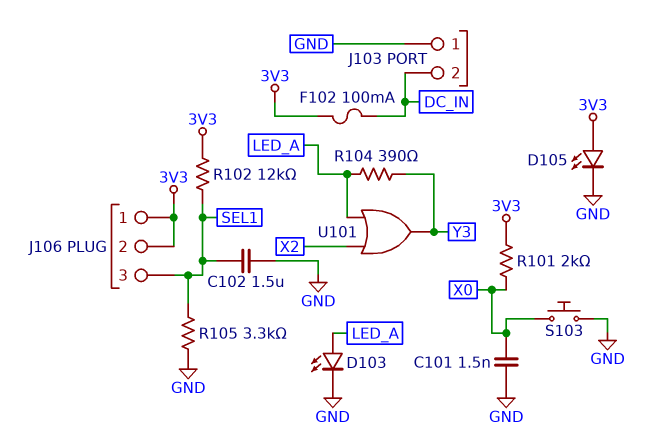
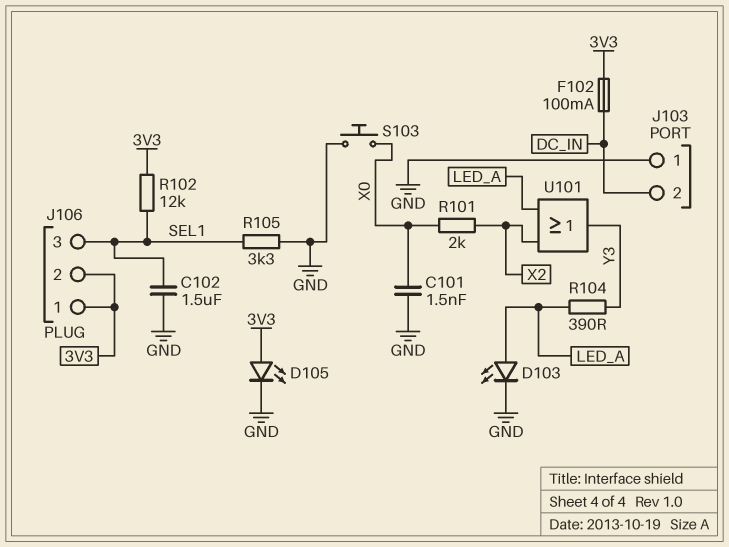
R101: 2k (3V3, X0) -> 2k (X0, X2)

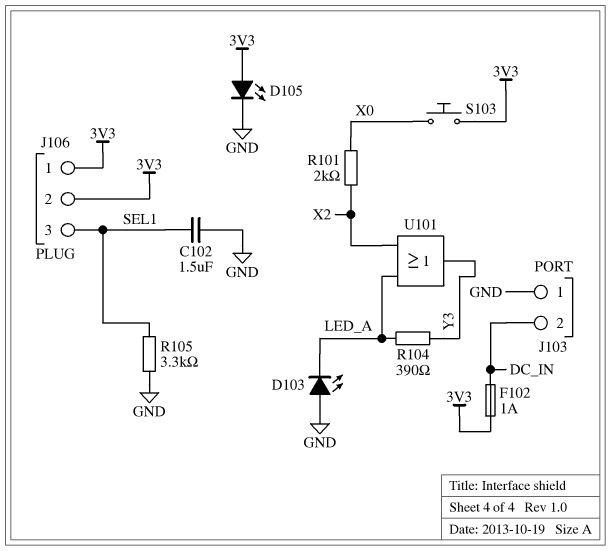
C101: 1.5nF (GND, X0) -> none
D103: LED (A LED_A, K GND) -> LED (A GND, K LED_A)
F102: 100mA (3V3, DC_IN) -> 1A (3V3, DC_IN)
R102: 12k (3V3, SEL1) -> none
S103: button (GND, X0) -> button (3V3, X0)

